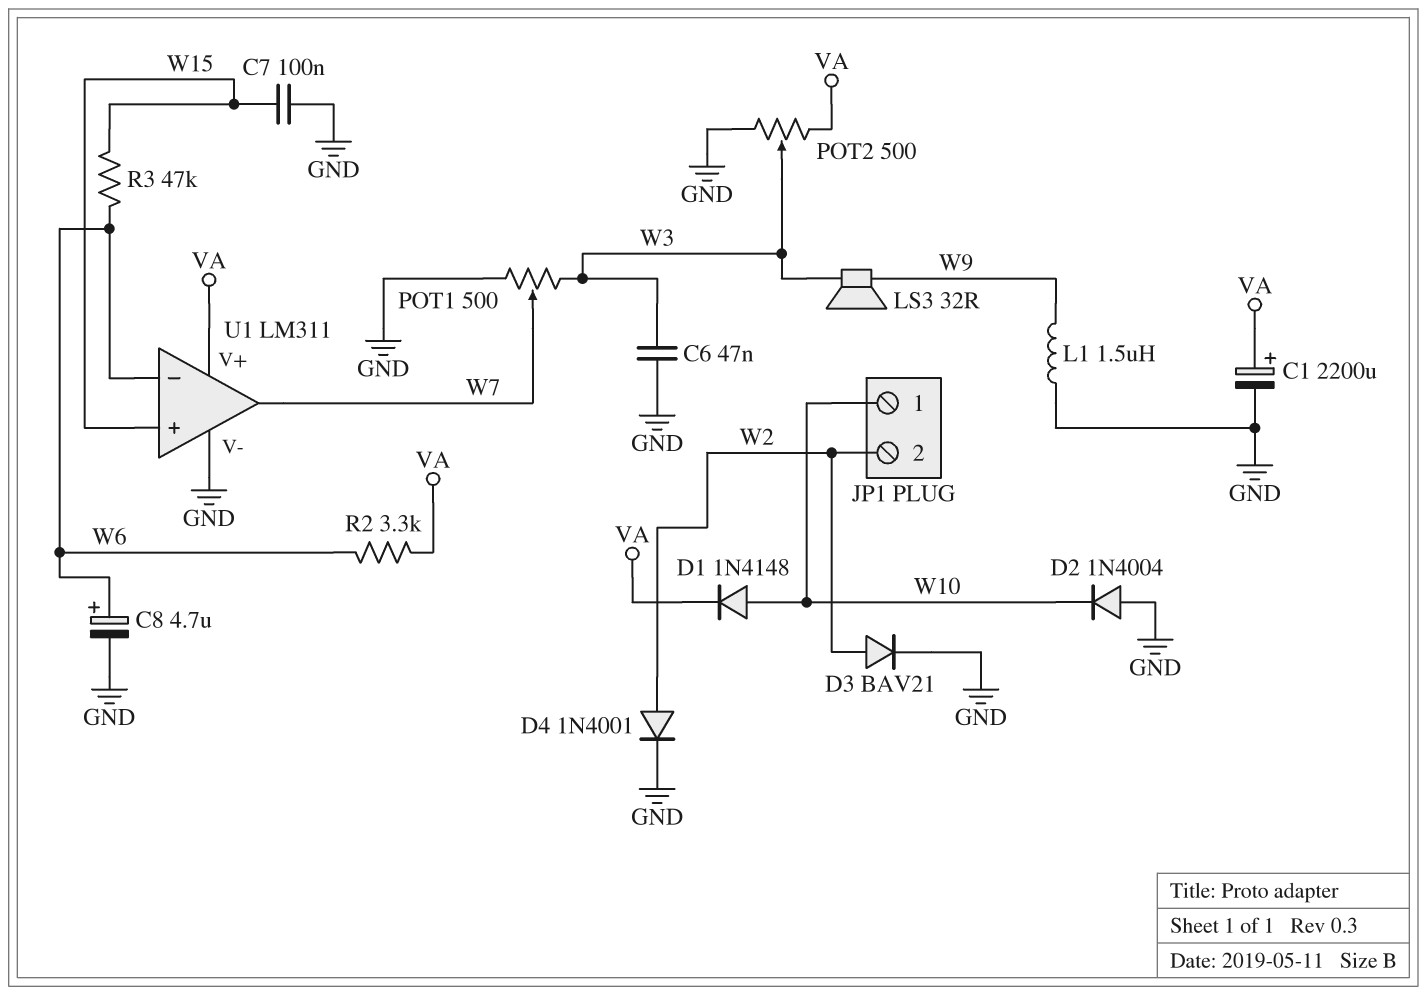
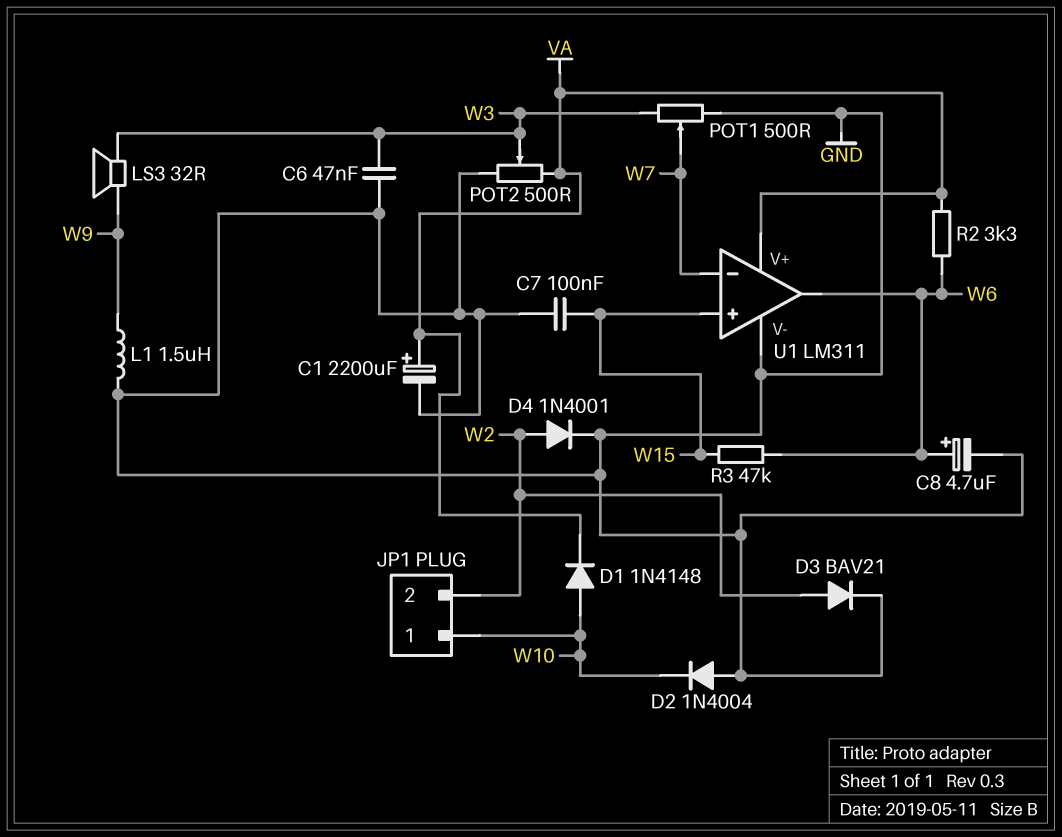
U1 pin in-: W6 -> W7
U1 pin out: W7 -> W6

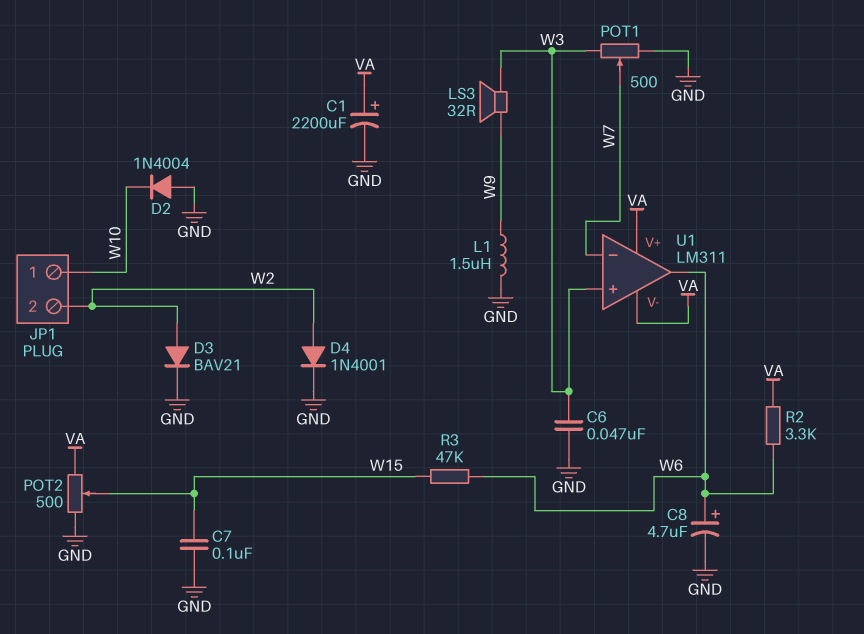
D1: diode 1N4148 (A W10, K VA) -> none
POT2: 500 (GND, VA, wiper W3) -> 500 (GND, VA, wiper W15)
U1 pin V-: GND -> VA
U1 pin in+: W15 -> W3

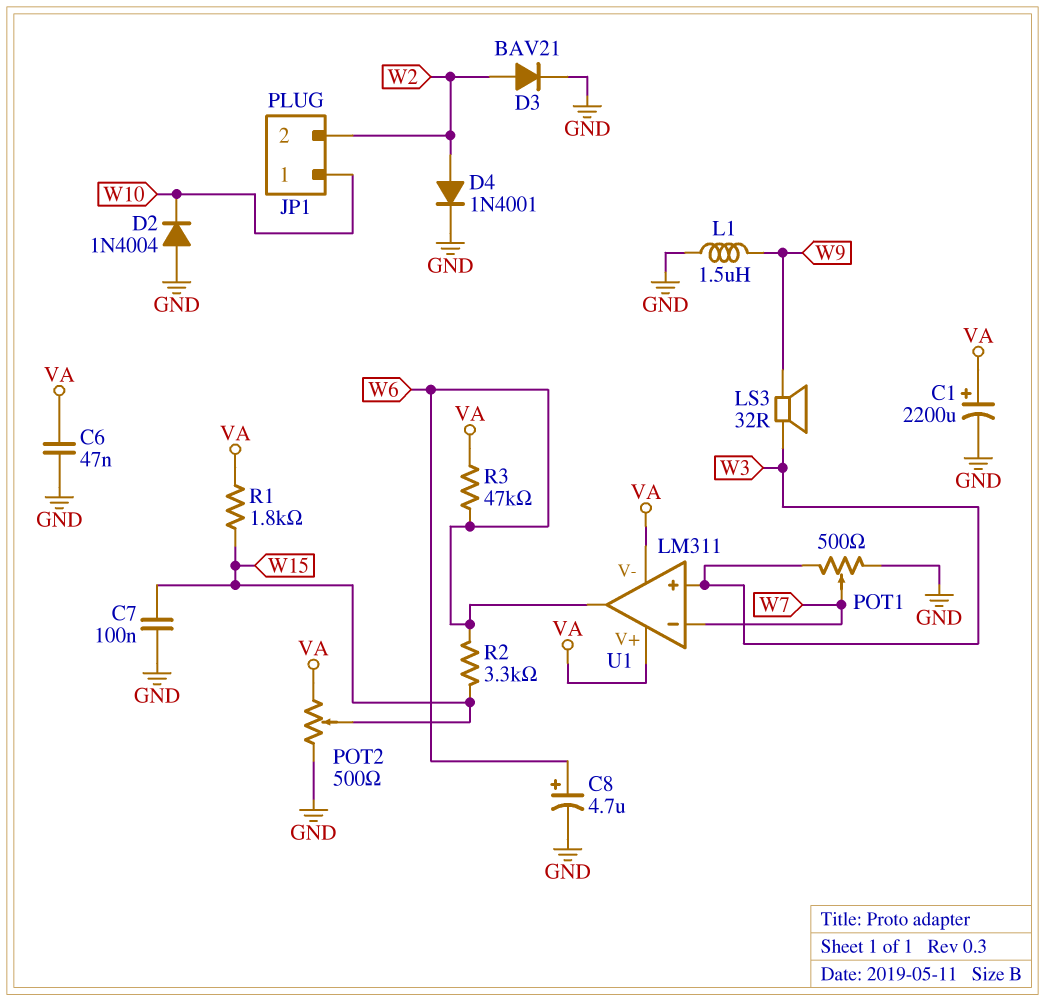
C6: 47nF (GND, W3) -> 47nF (GND, VA)
R1: none -> 1.8k (VA, W15)
R2: 3.3k (VA, W6) -> 3.3k (W6, W15)
R3: 47k (W6, W15) -> 47k (VA, W6)

